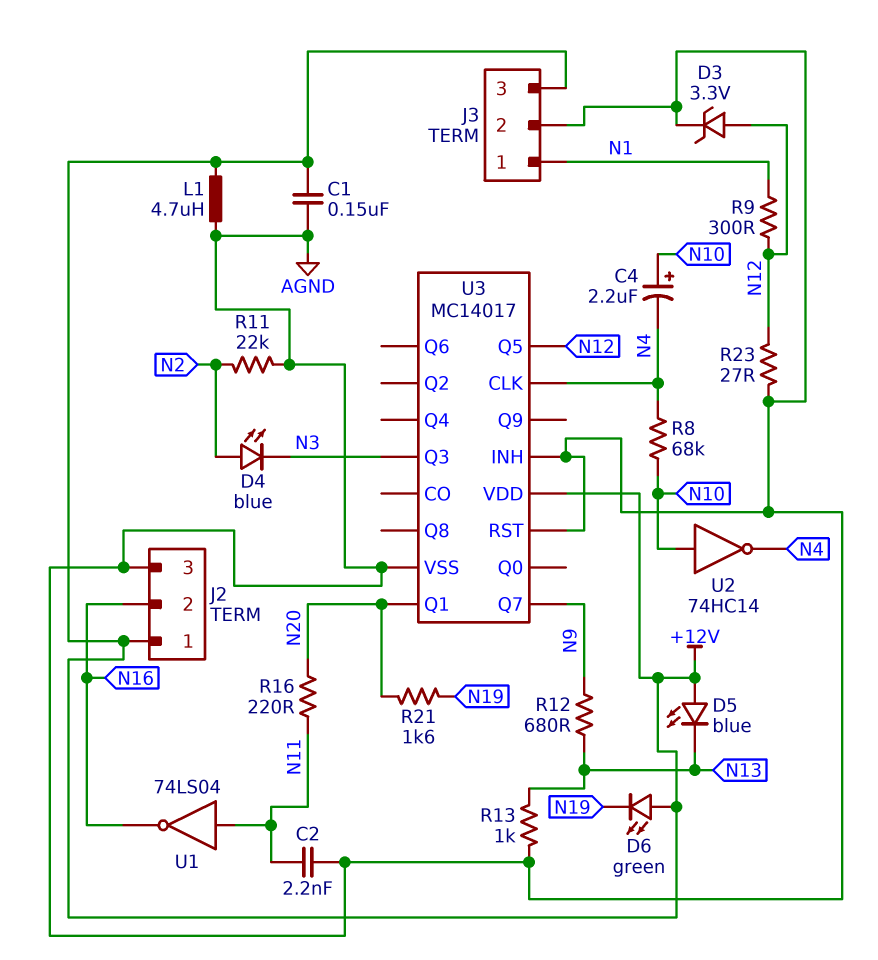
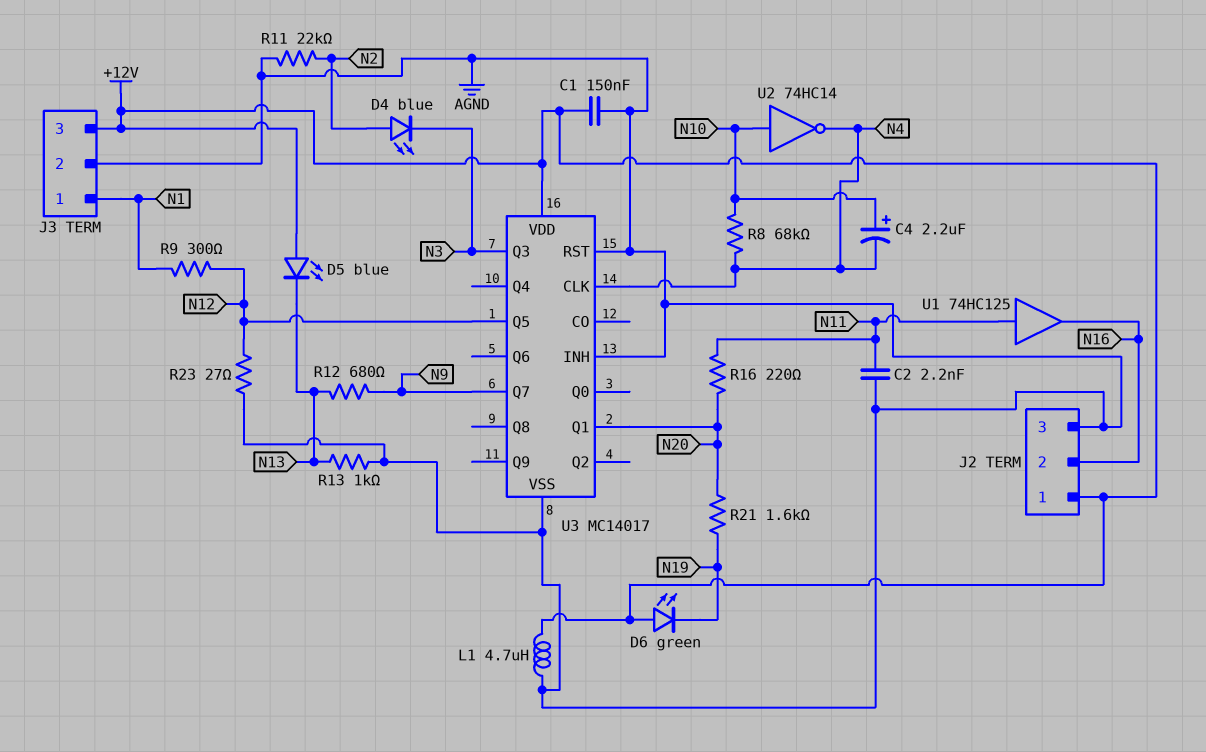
D3: zener 3.3V (A N12, K AGND) -> none
U1: NOT 74LS04 (in N11, out N16) -> buffer 74HC125 (in N11, out N16)

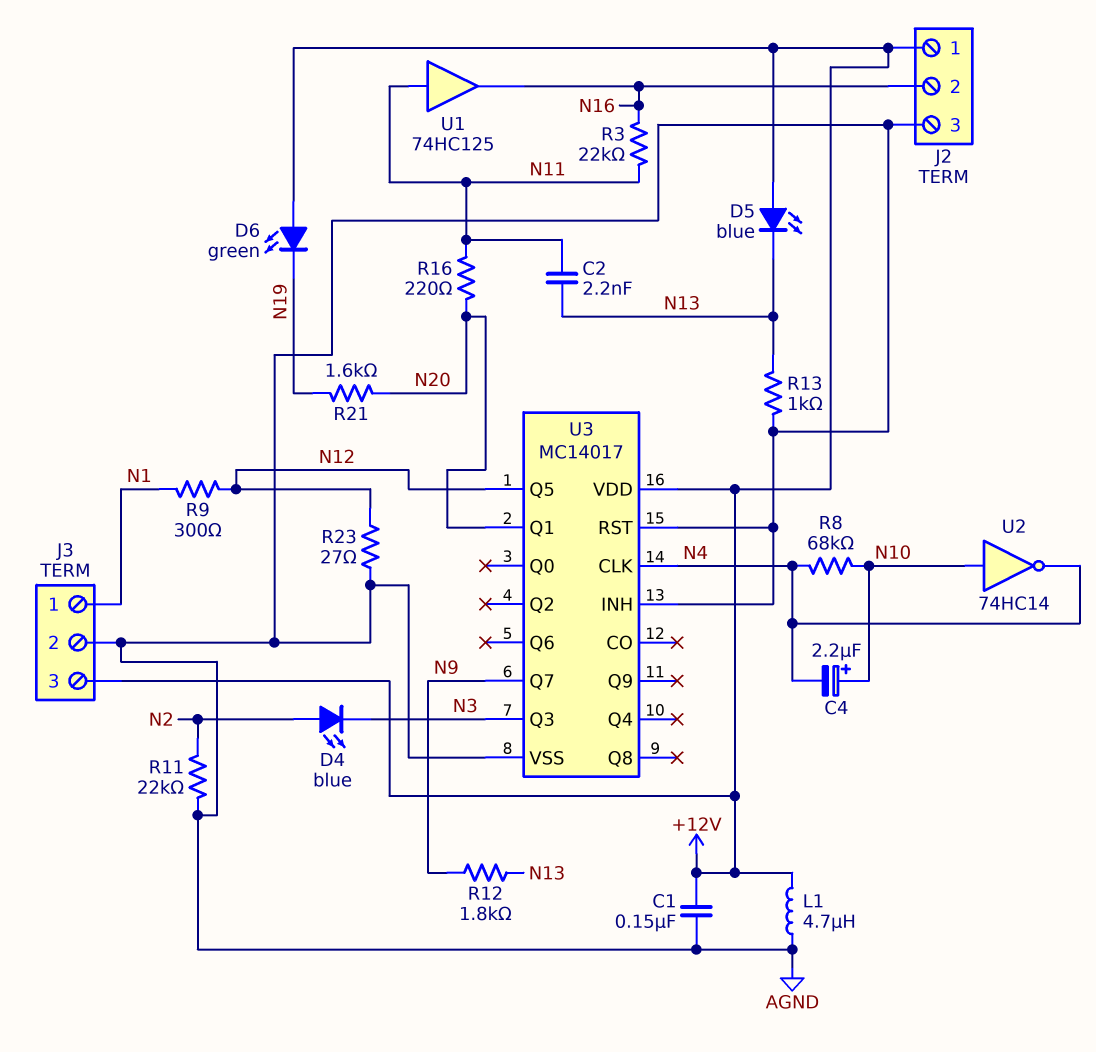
C2: 2.2nF (AGND, N11) -> 2.2nF (N11, N13)
R3: none -> 22k (N11, N16)
R12: 680 (N9, N13) -> 1.8k (N9, N13)

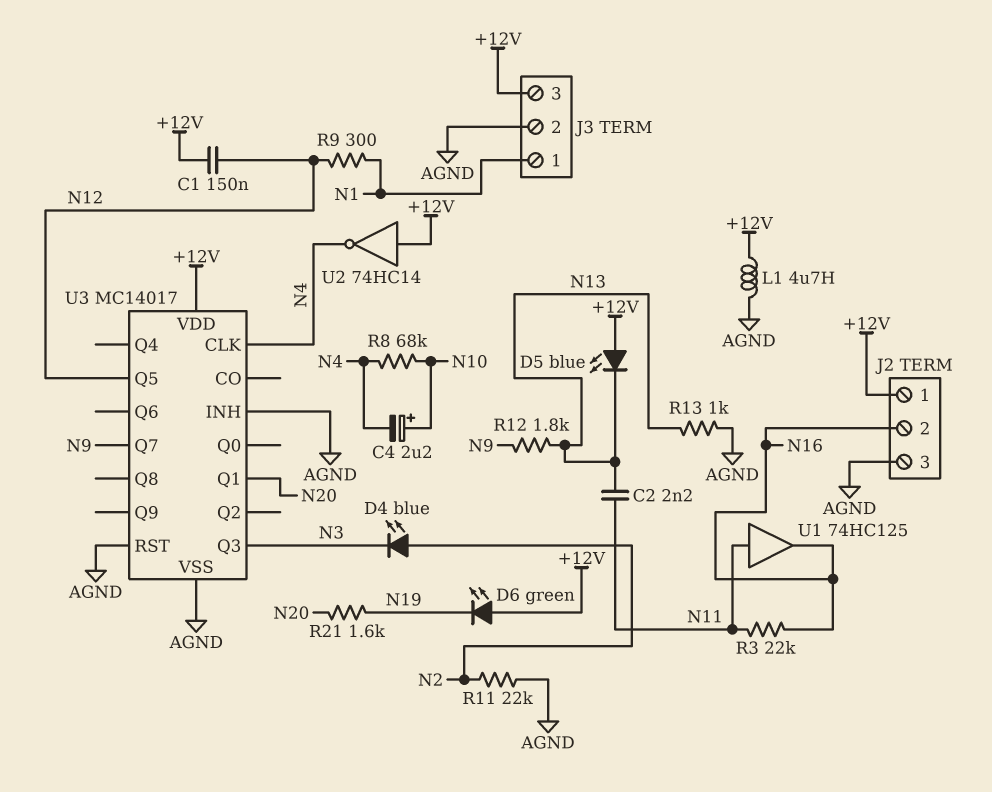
C1: 150nF (+12V, AGND) -> 150nF (+12V, N12)
R16: 220 (N11, N20) -> none
R23: 27 (AGND, N12) -> none
U2: NOT 74HC14 (in N10, out N4) -> NOT 74HC14 (in +12V, out N4)

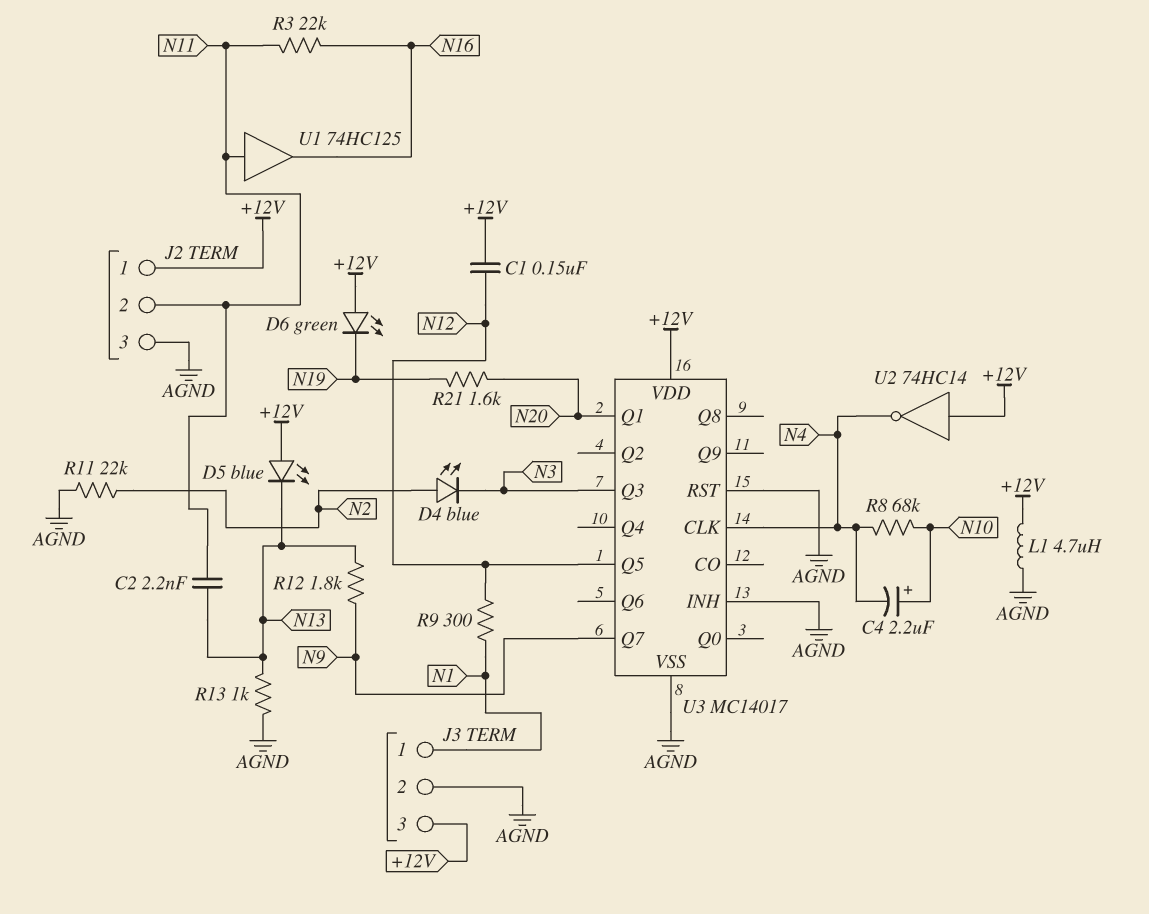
J2 pin 2: N16 -> N11

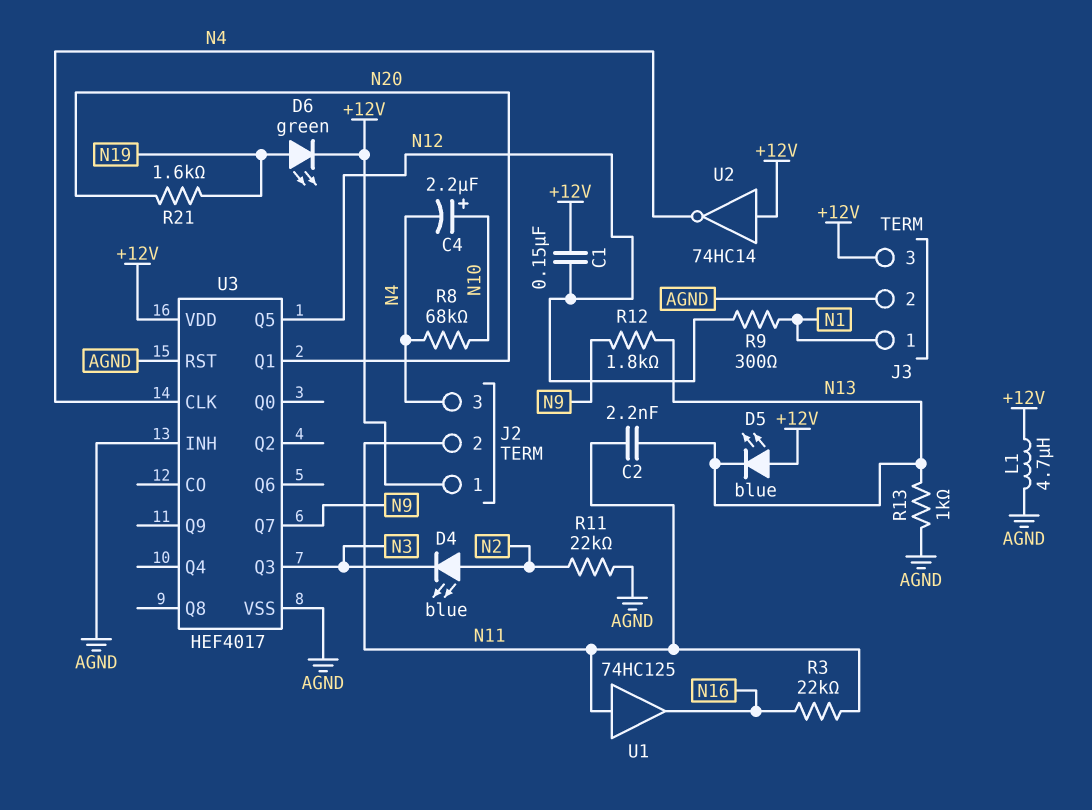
D6: LED green (A +12V, K N19) -> LED green (A N19, K +12V)
J2 pin 3: AGND -> N4
U3: MC14017 -> HEF4017

